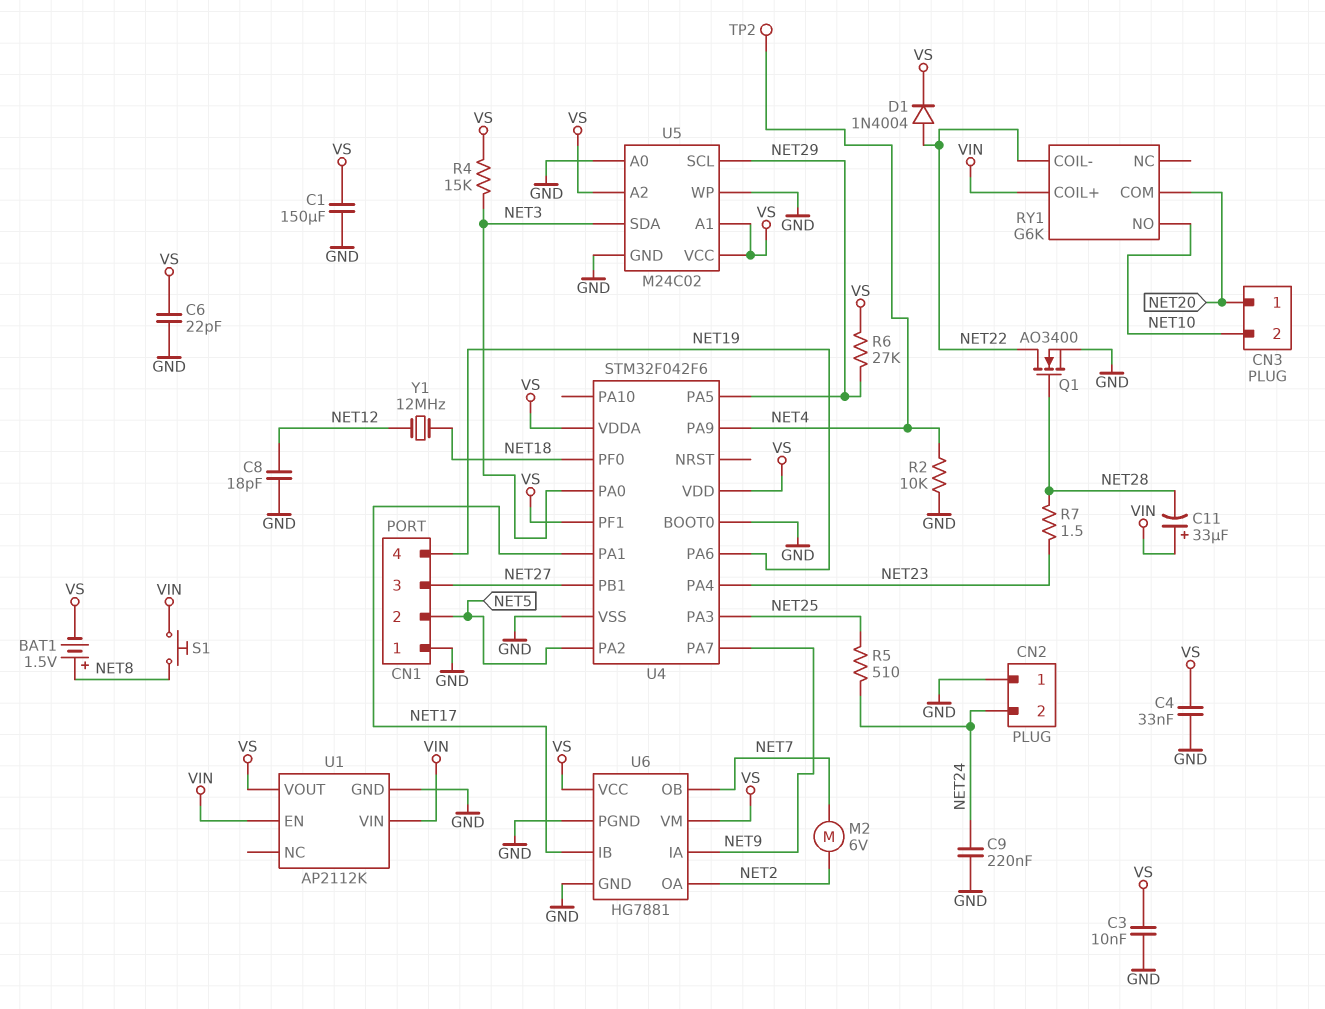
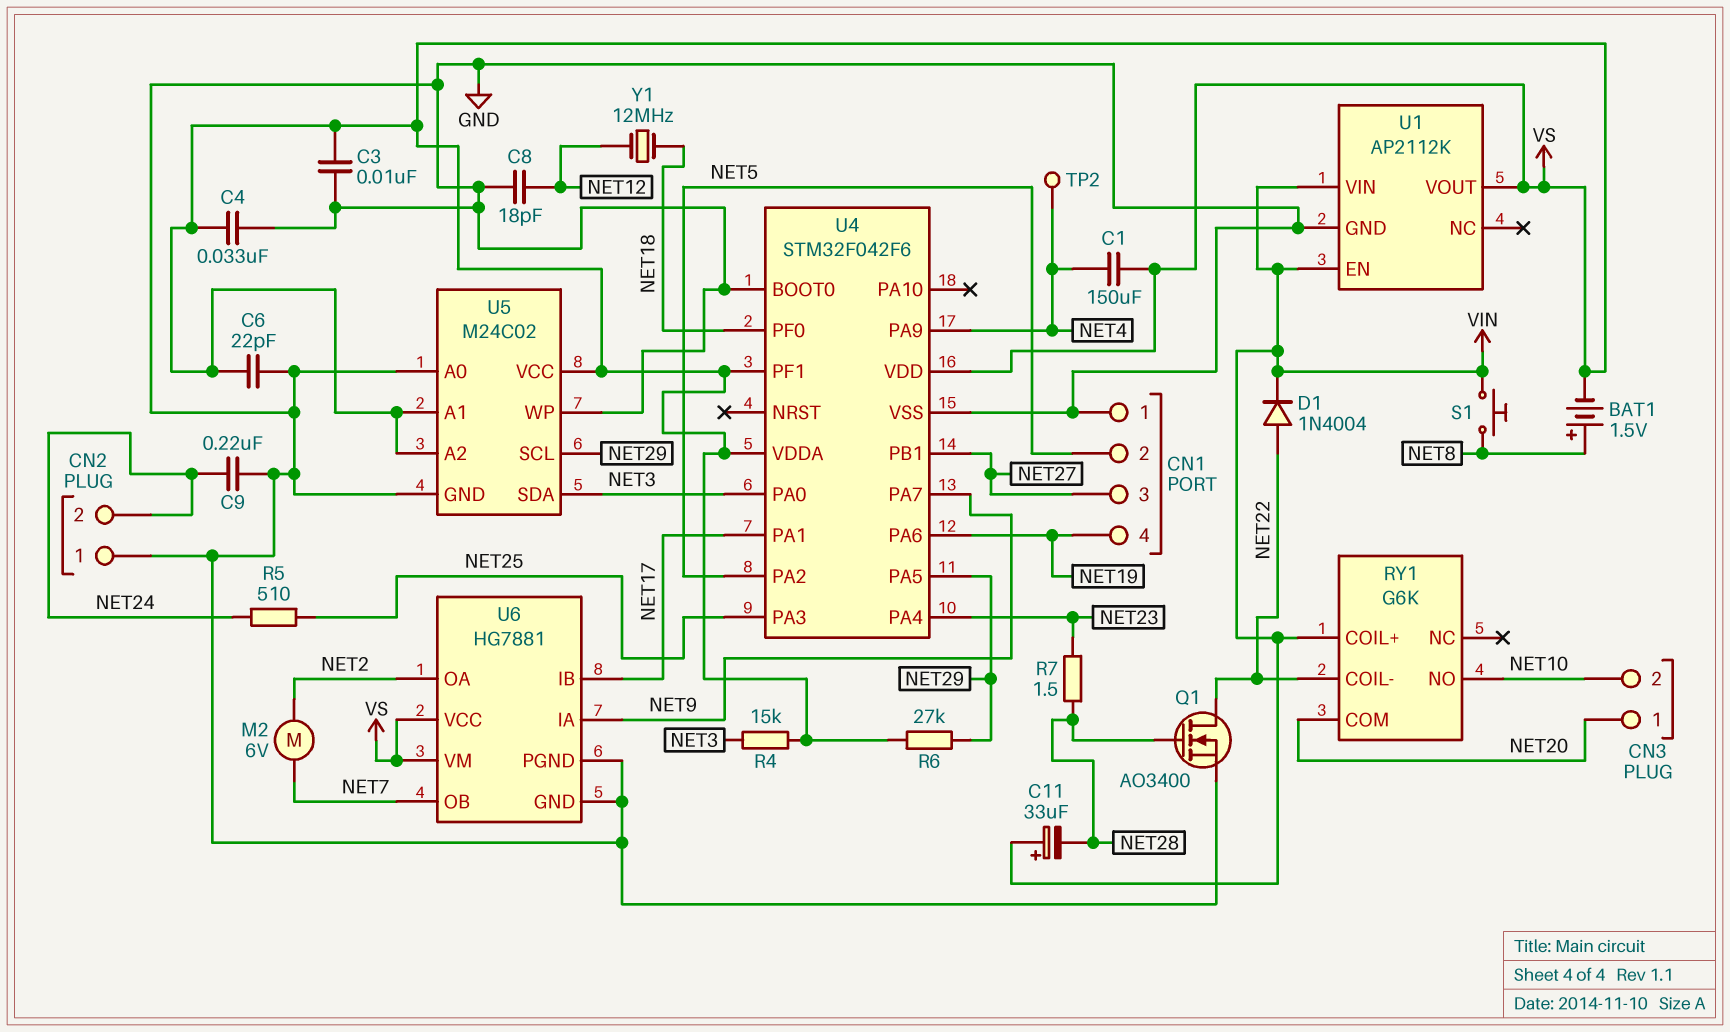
C1: 150uF (GND, VS) -> 150uF (NET4, VS)
D1: diode 1N4004 (A NET22, K VS) -> diode 1N4004 (A NET22, K VIN)
R2: 10k (GND, NET4) -> none

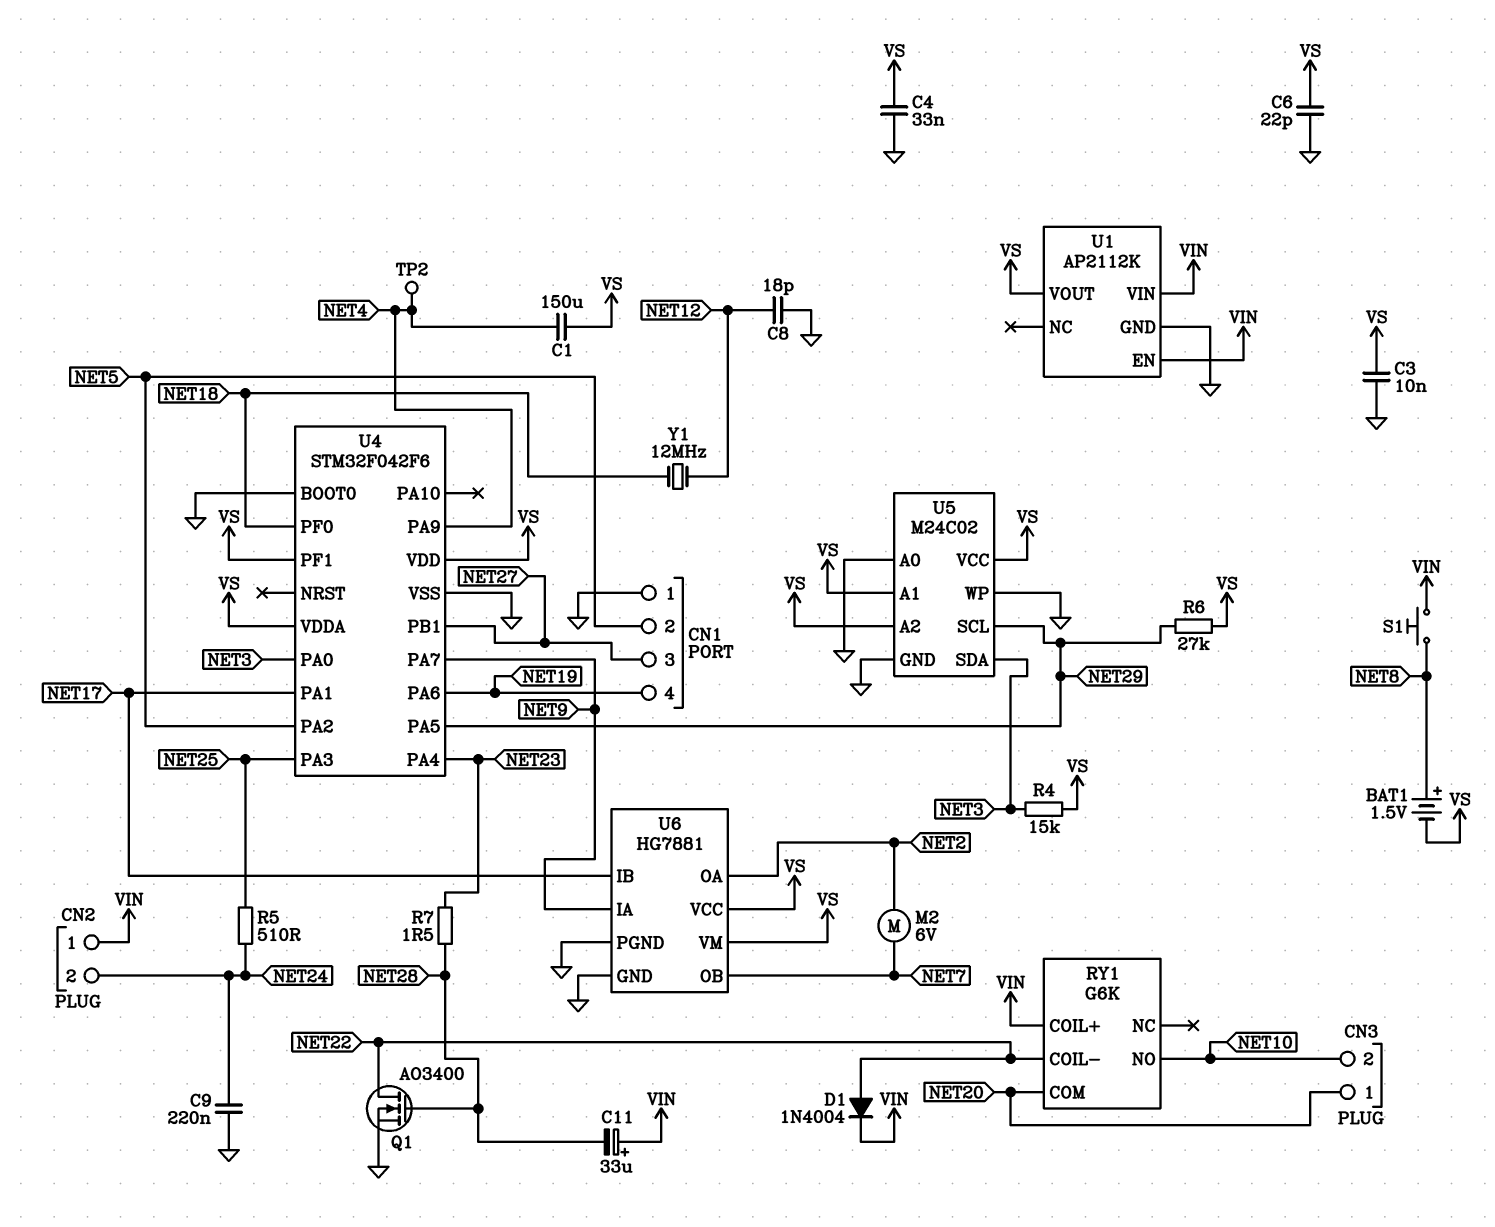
CN2 pin 1: GND -> VIN

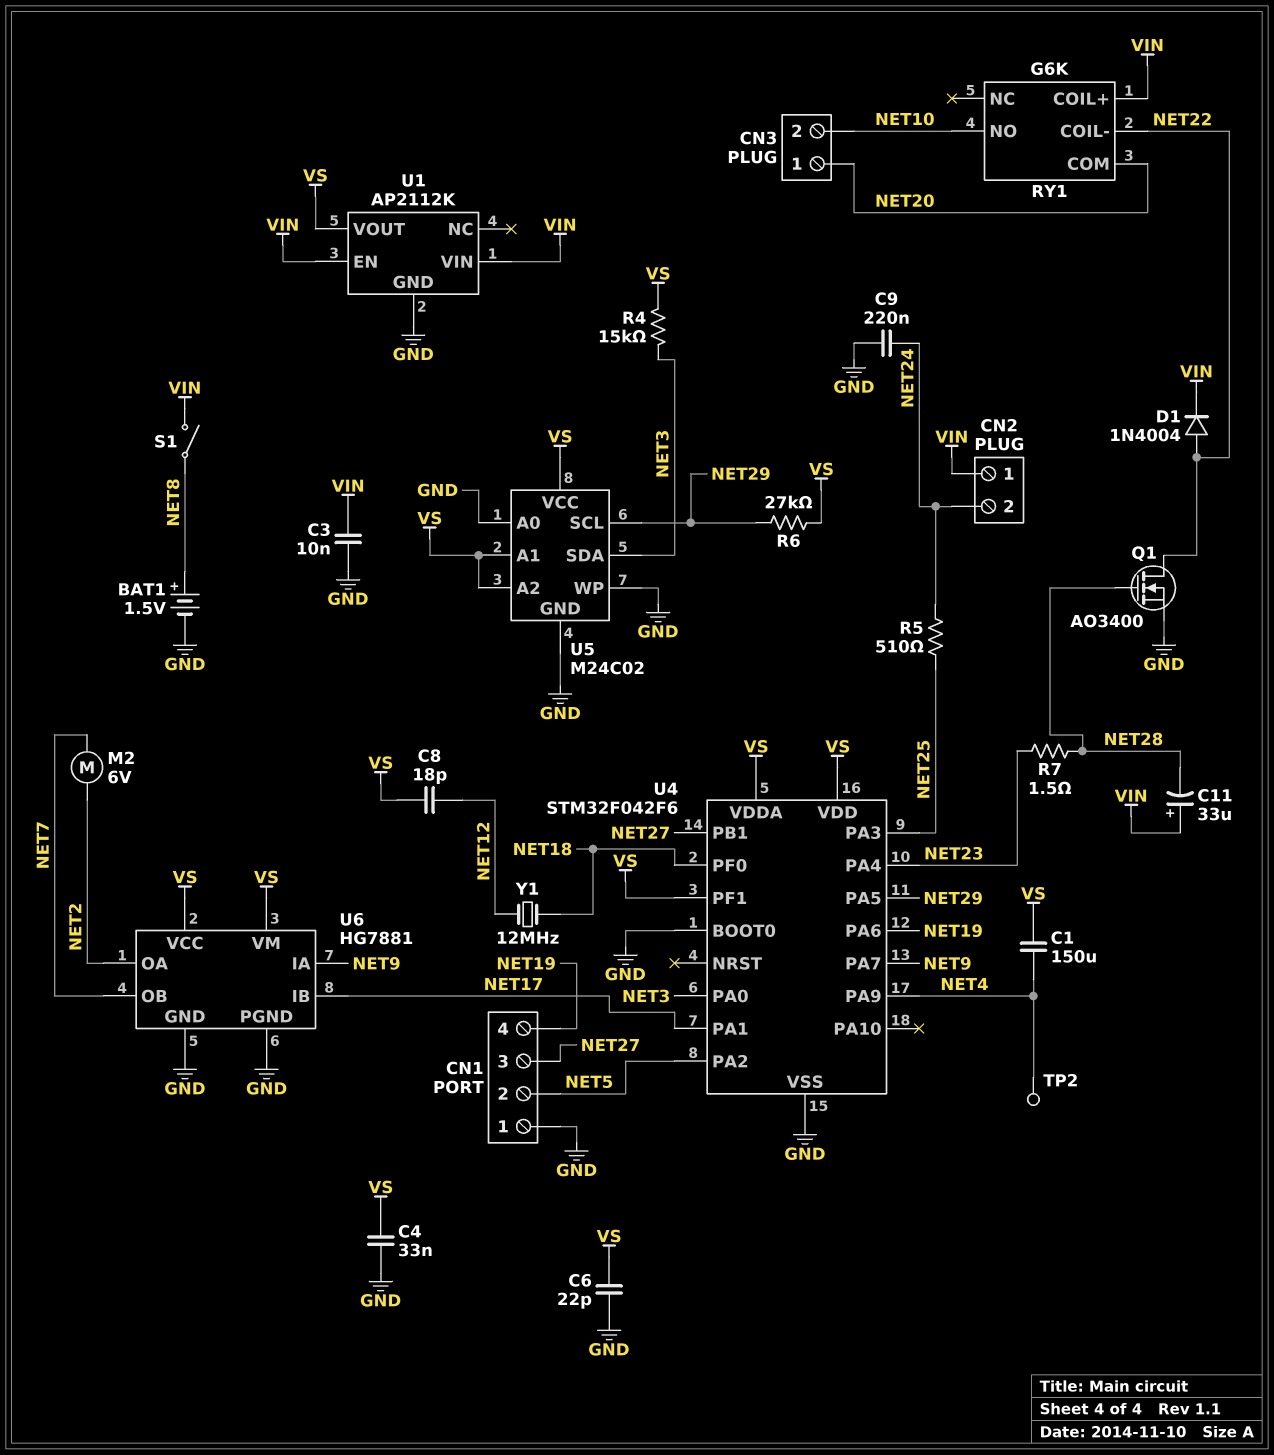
BAT1: 1.5V (plus NET8, minus VS) -> 1.5V (plus NET8, minus GND)
C3: 10nF (GND, VS) -> 10nF (GND, VIN)
C8: 18pF (GND, NET12) -> 18pF (NET12, VS)
S1: button (NET8, VIN) -> switch (NET8, VIN)

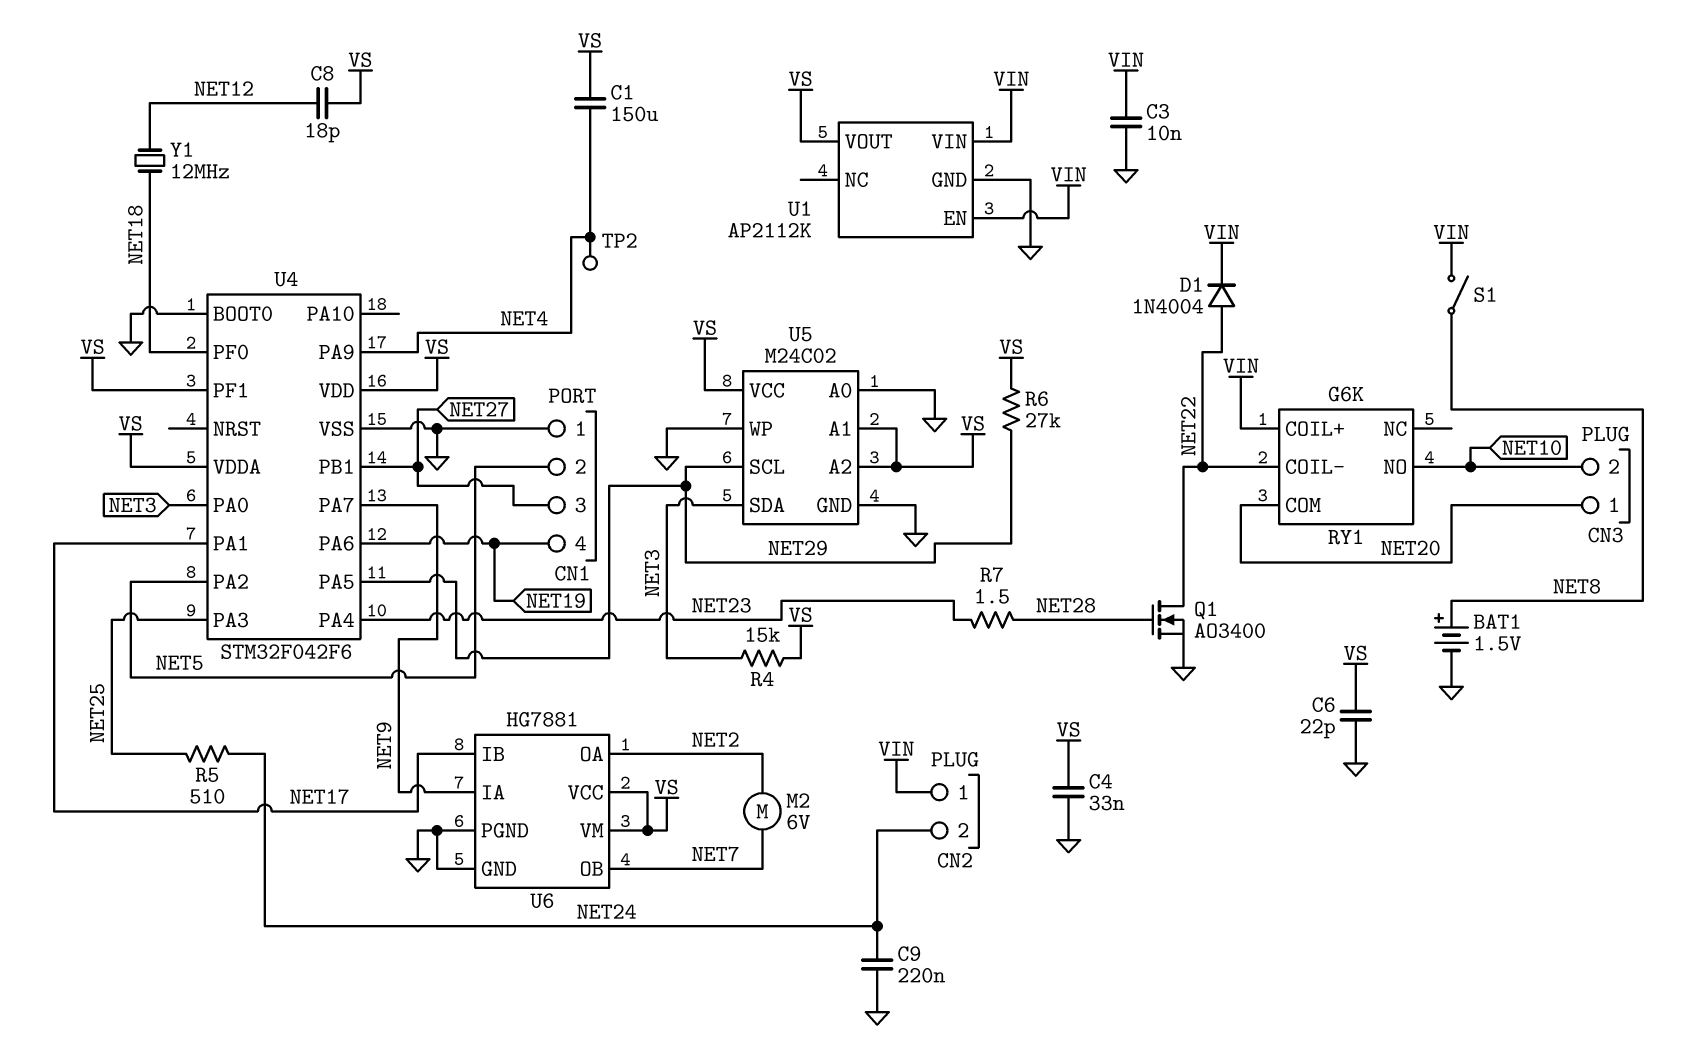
C11: 33uF (plus VIN, minus NET28) -> none

